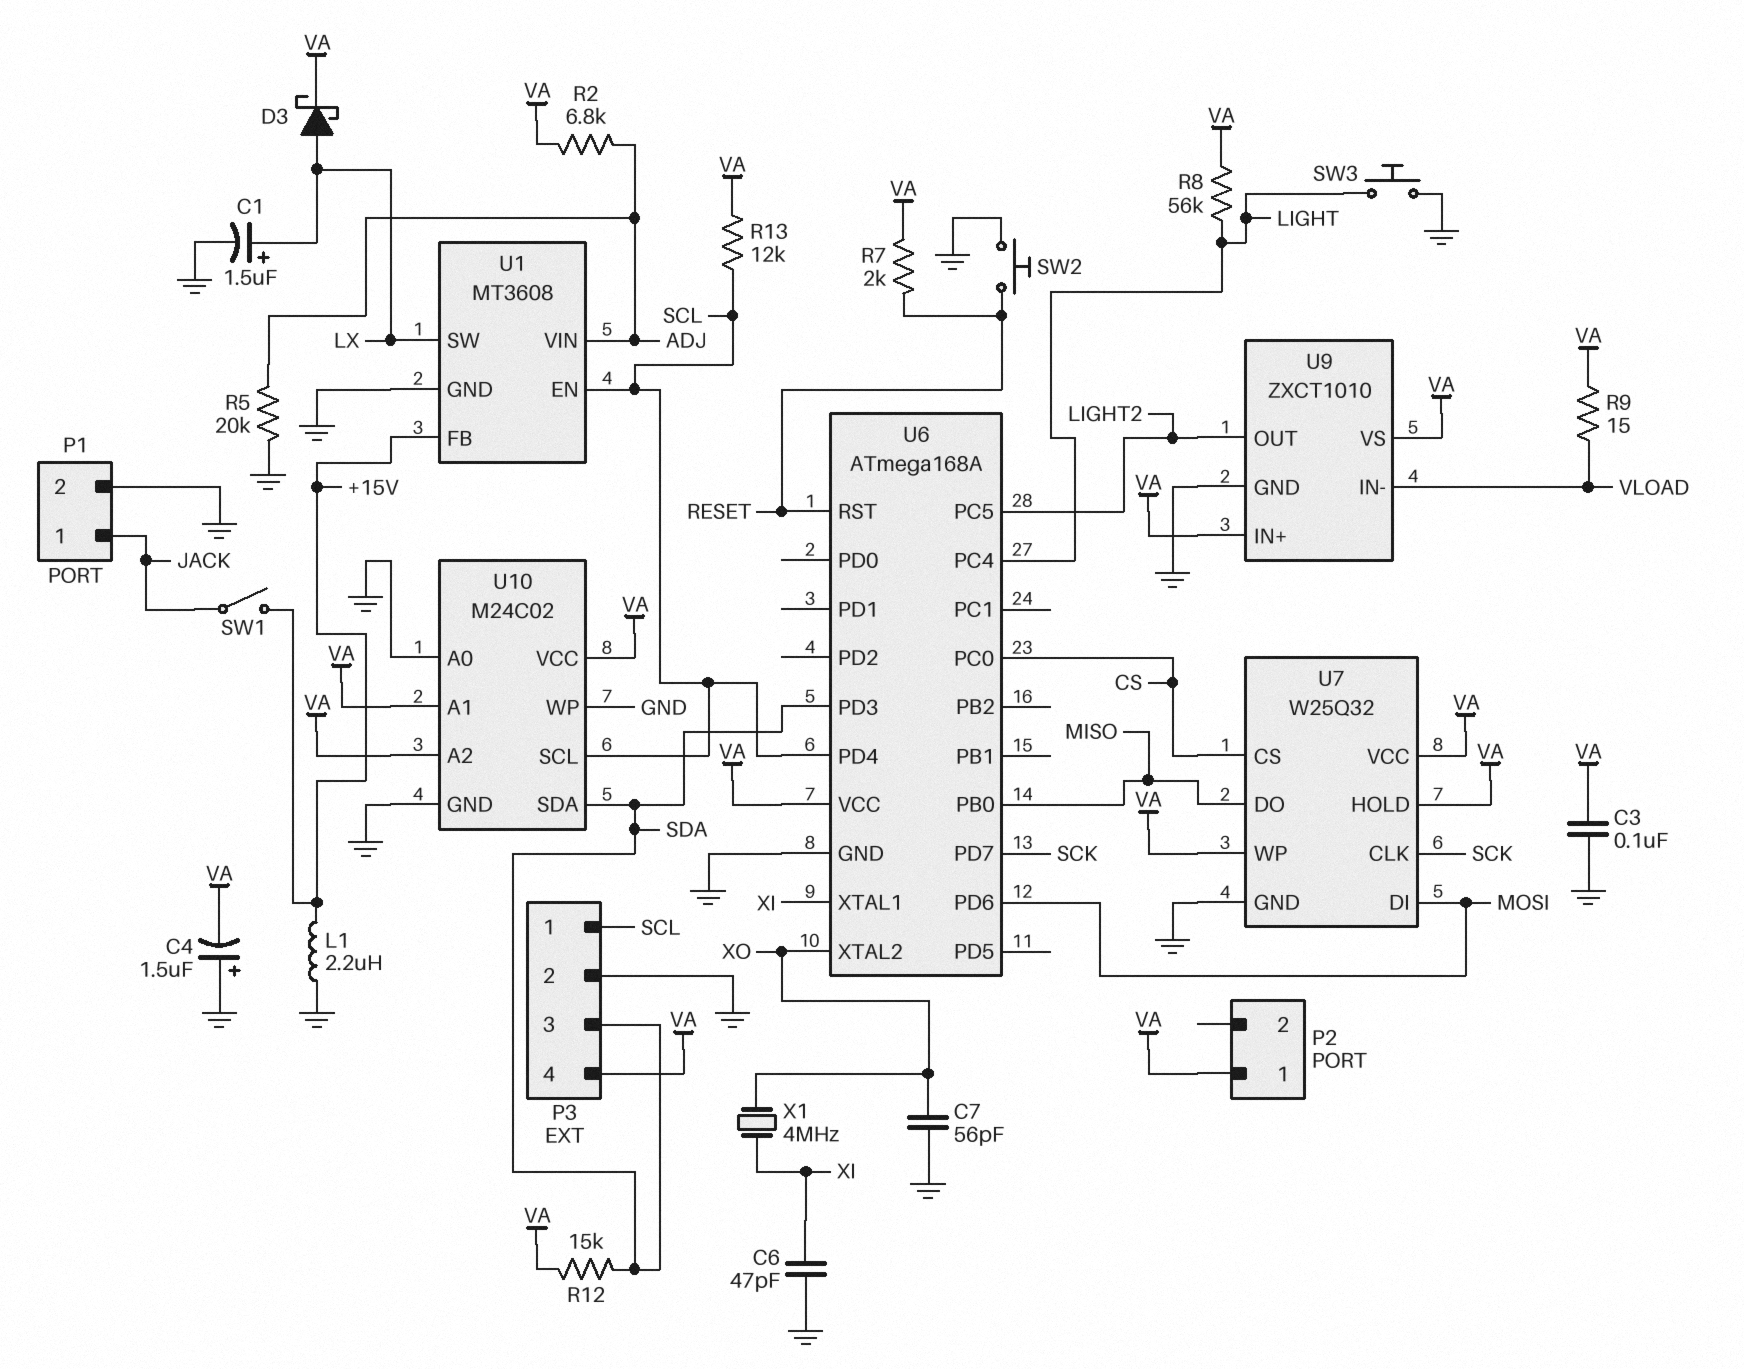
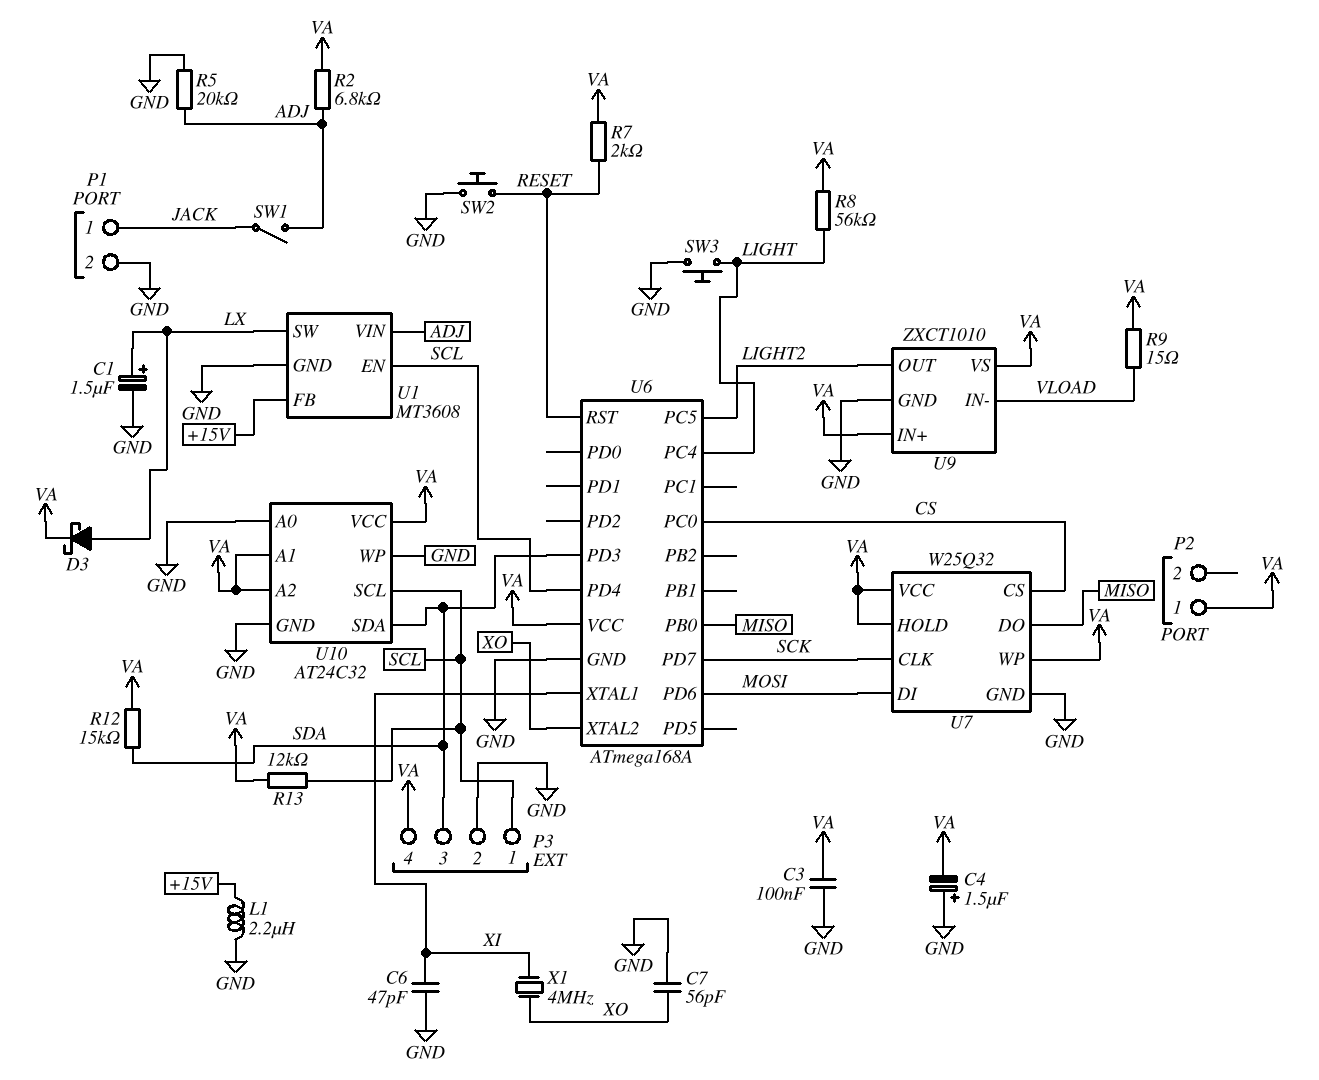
SW1: switch (+15V, JACK) -> switch (ADJ, JACK)
U10: M24C02 -> AT24C32

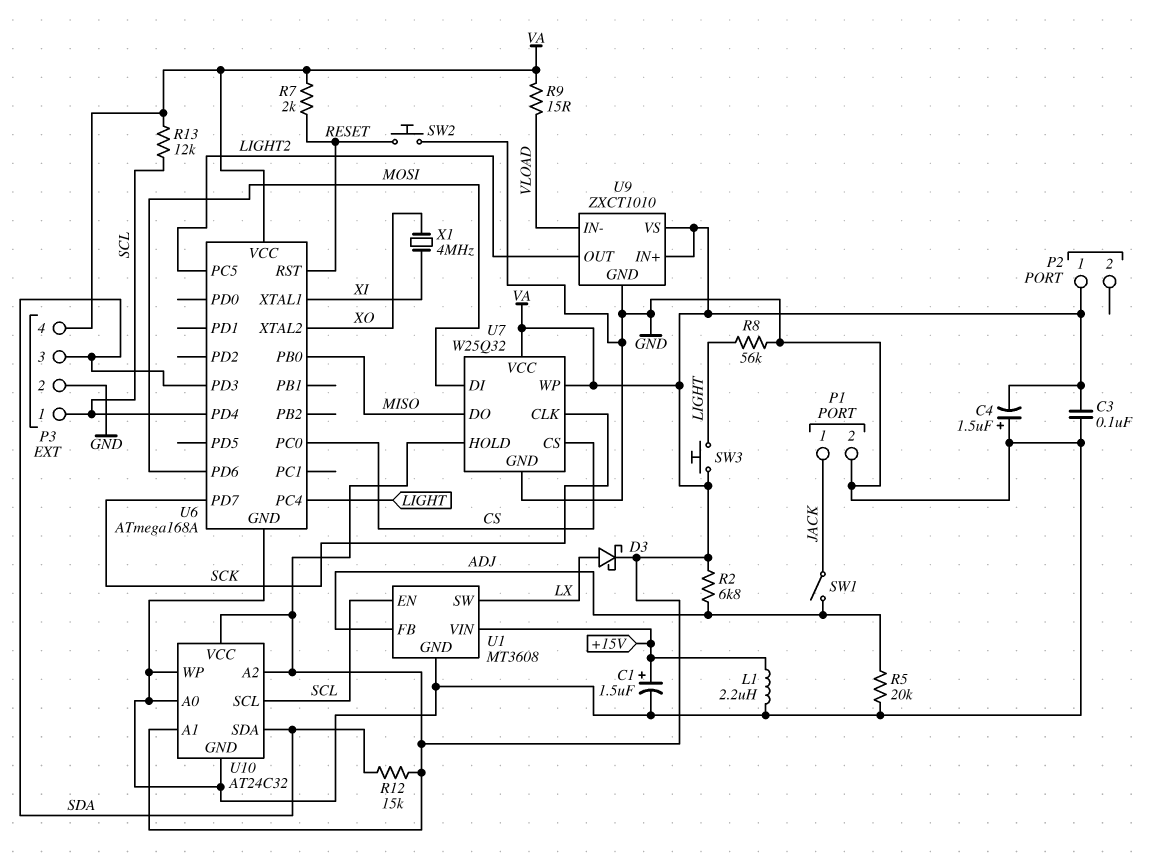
C1: 1.5uF (plus LX, minus GND) -> 1.5uF (plus +15V, minus GND)
C6: 47pF (GND, XI) -> none
C7: 56pF (GND, XO) -> none
R8: 56k (LIGHT, VA) -> 56k (GND, LIGHT)
SW3: button (GND, LIGHT) -> button (LIGHT, VA)
U1 pin FB: +15V -> ADJ
U1 pin VIN: ADJ -> +15V

